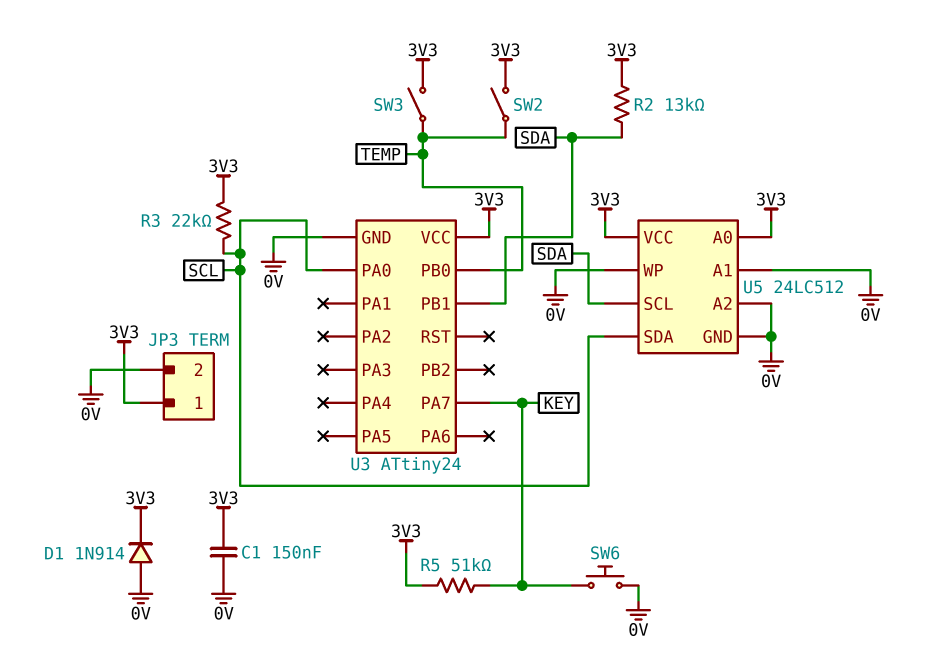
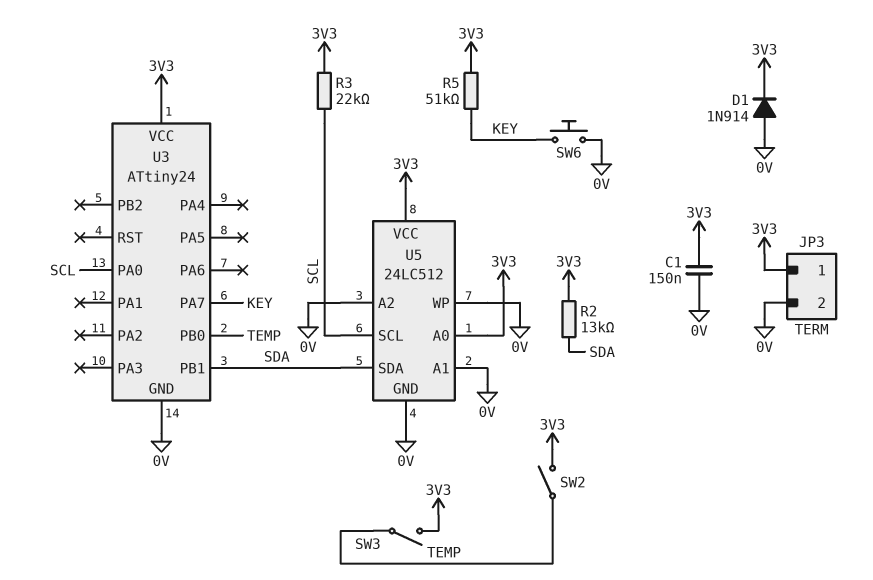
U5 pin SCL: SDA -> SCL
U5 pin SDA: SCL -> SDA

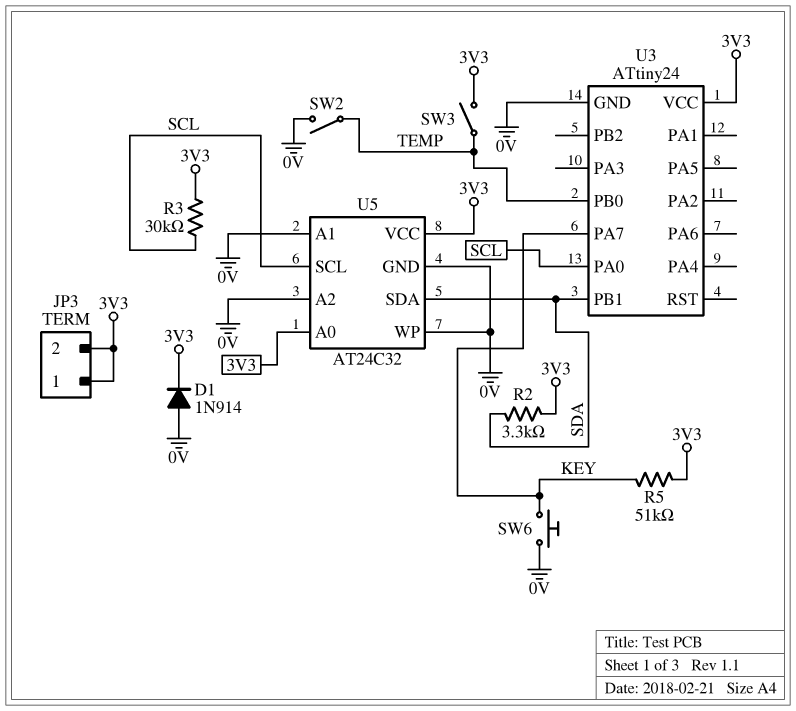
C1: 150nF (0V, 3V3) -> none
JP3 pin 2: 0V -> 3V3
R2: 13k (3V3, SDA) -> 3.3k (3V3, SDA)
R3: 22k (3V3, SCL) -> 30k (3V3, SCL)
SW2: switch (3V3, TEMP) -> switch (0V, TEMP)
U5: 24LC512 -> AT24C32

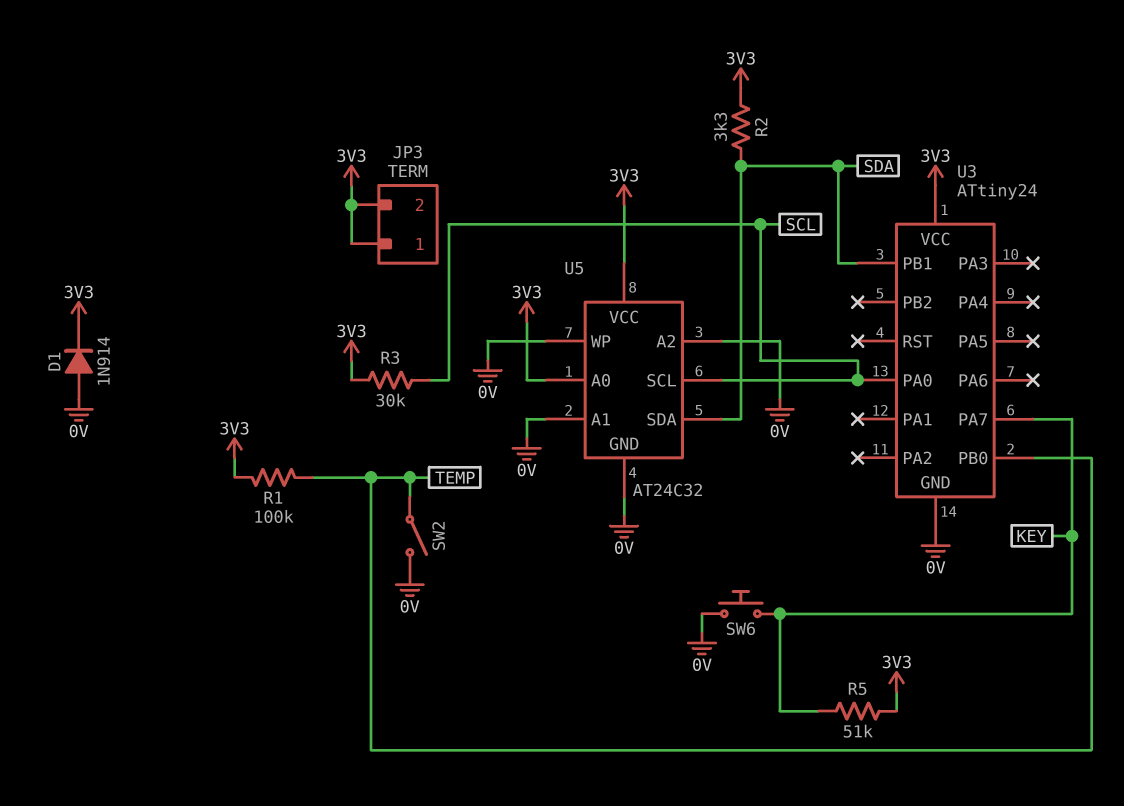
R1: none -> 100k (3V3, TEMP)
SW3: switch (3V3, TEMP) -> none

